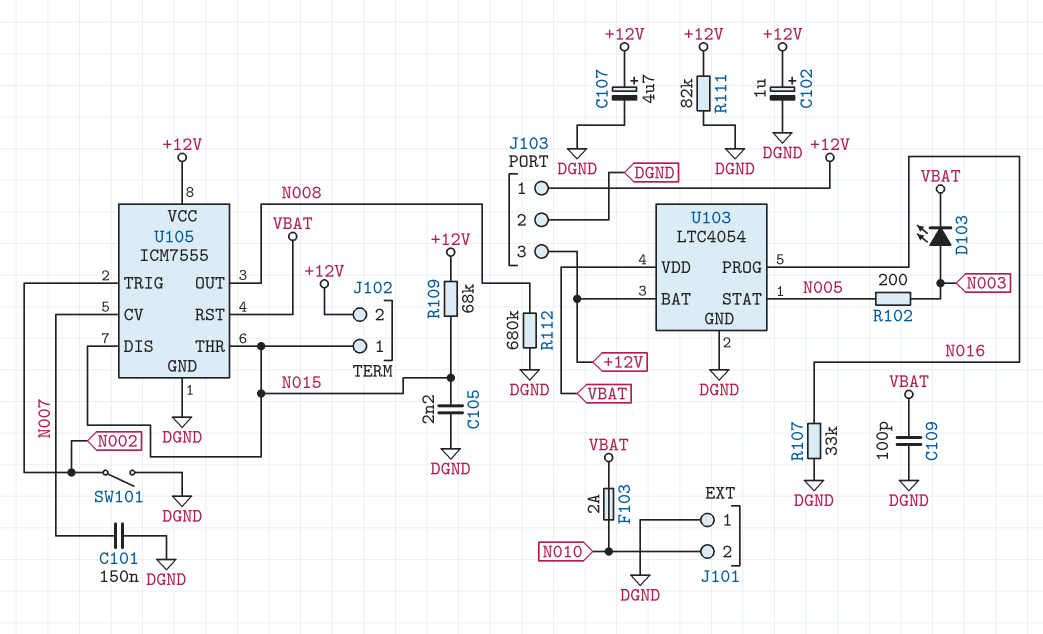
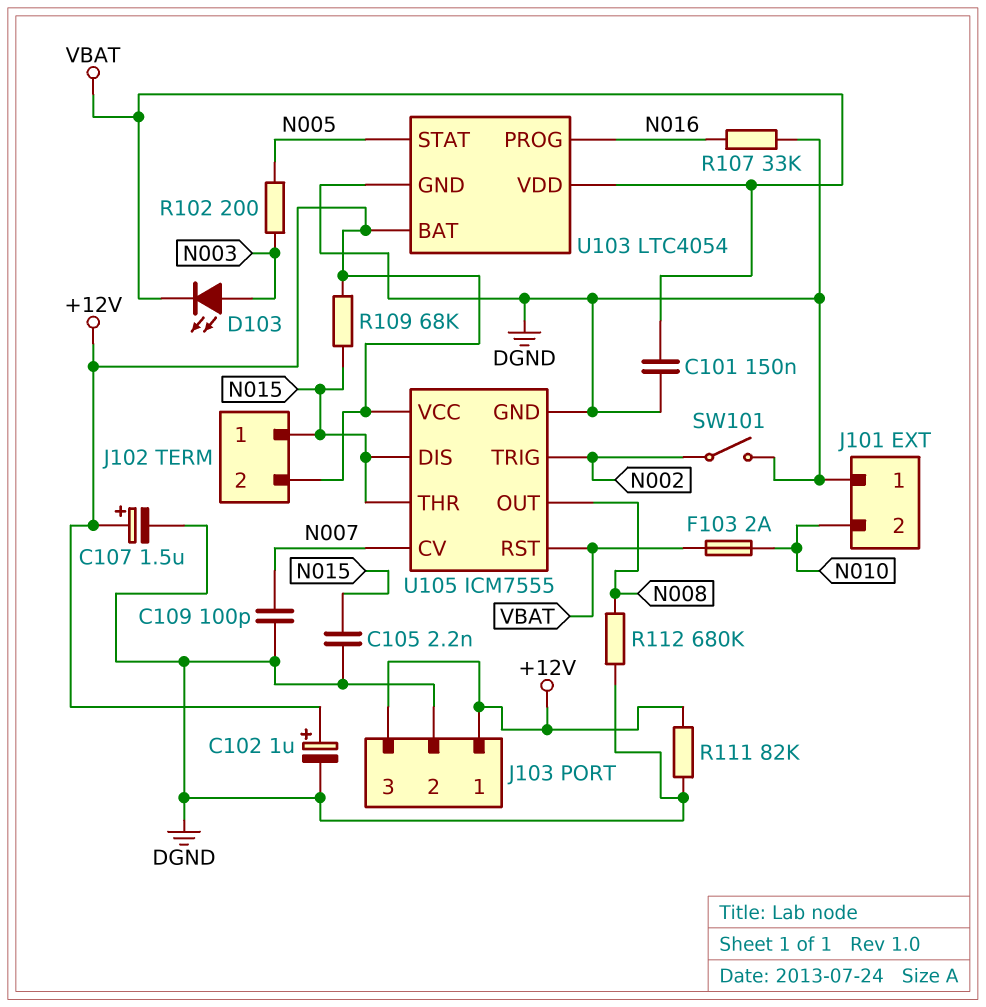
C101: 150nF (DGND, N007) -> 150nF (DGND, VBAT)
C107: 4.7uF (plus +12V, minus DGND) -> 1.5uF (plus +12V, minus DGND)
C109: 100pF (DGND, VBAT) -> 100pF (DGND, N007)

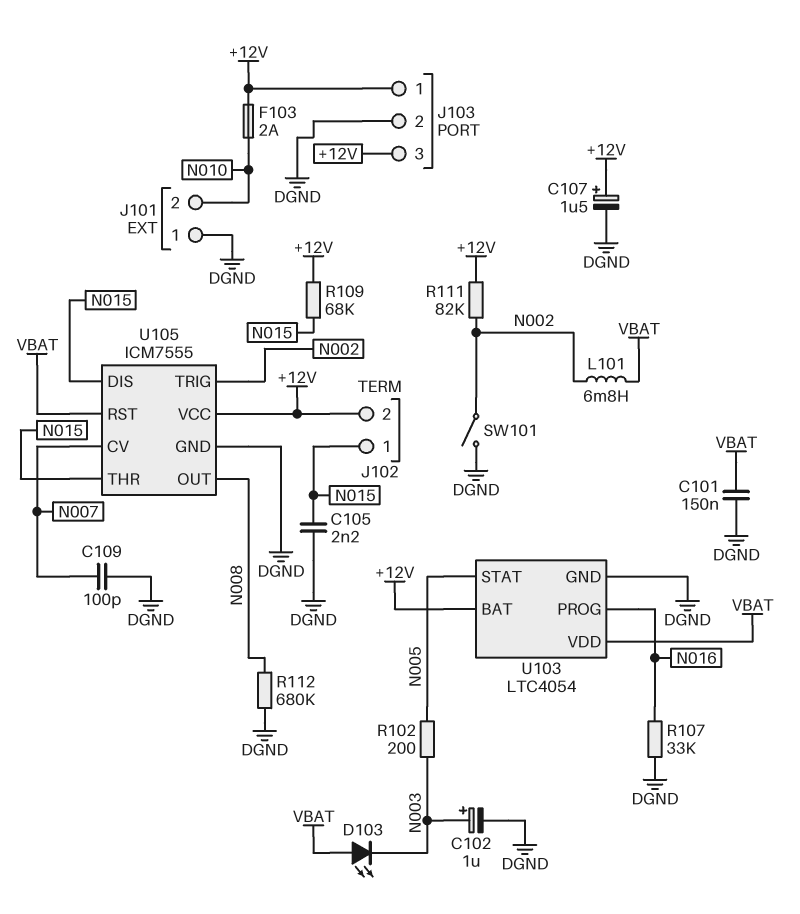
C102: 1uF (plus +12V, minus DGND) -> 1uF (plus N003, minus DGND)
D103: LED (A N003, K VBAT) -> LED (A VBAT, K N003)
F103: 2A (N010, VBAT) -> 2A (+12V, N010)
L101: none -> 6.8mH (N002, VBAT)
R111: 82k (+12V, DGND) -> 82k (+12V, N002)

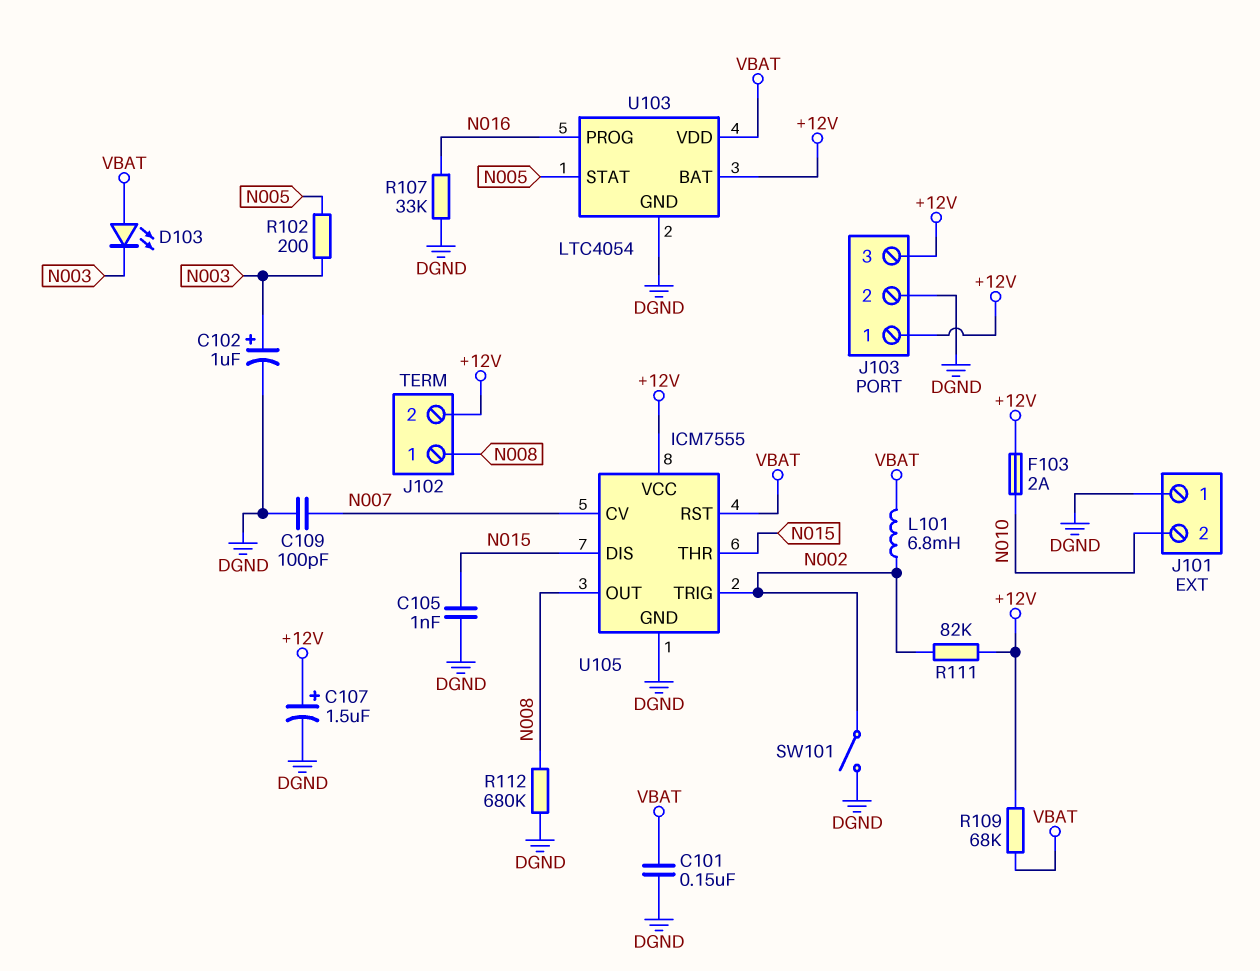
C105: 2.2nF (DGND, N015) -> 1nF (DGND, N015)
J102 pin 1: N015 -> N008
R109: 68k (+12V, N015) -> 68k (+12V, VBAT)

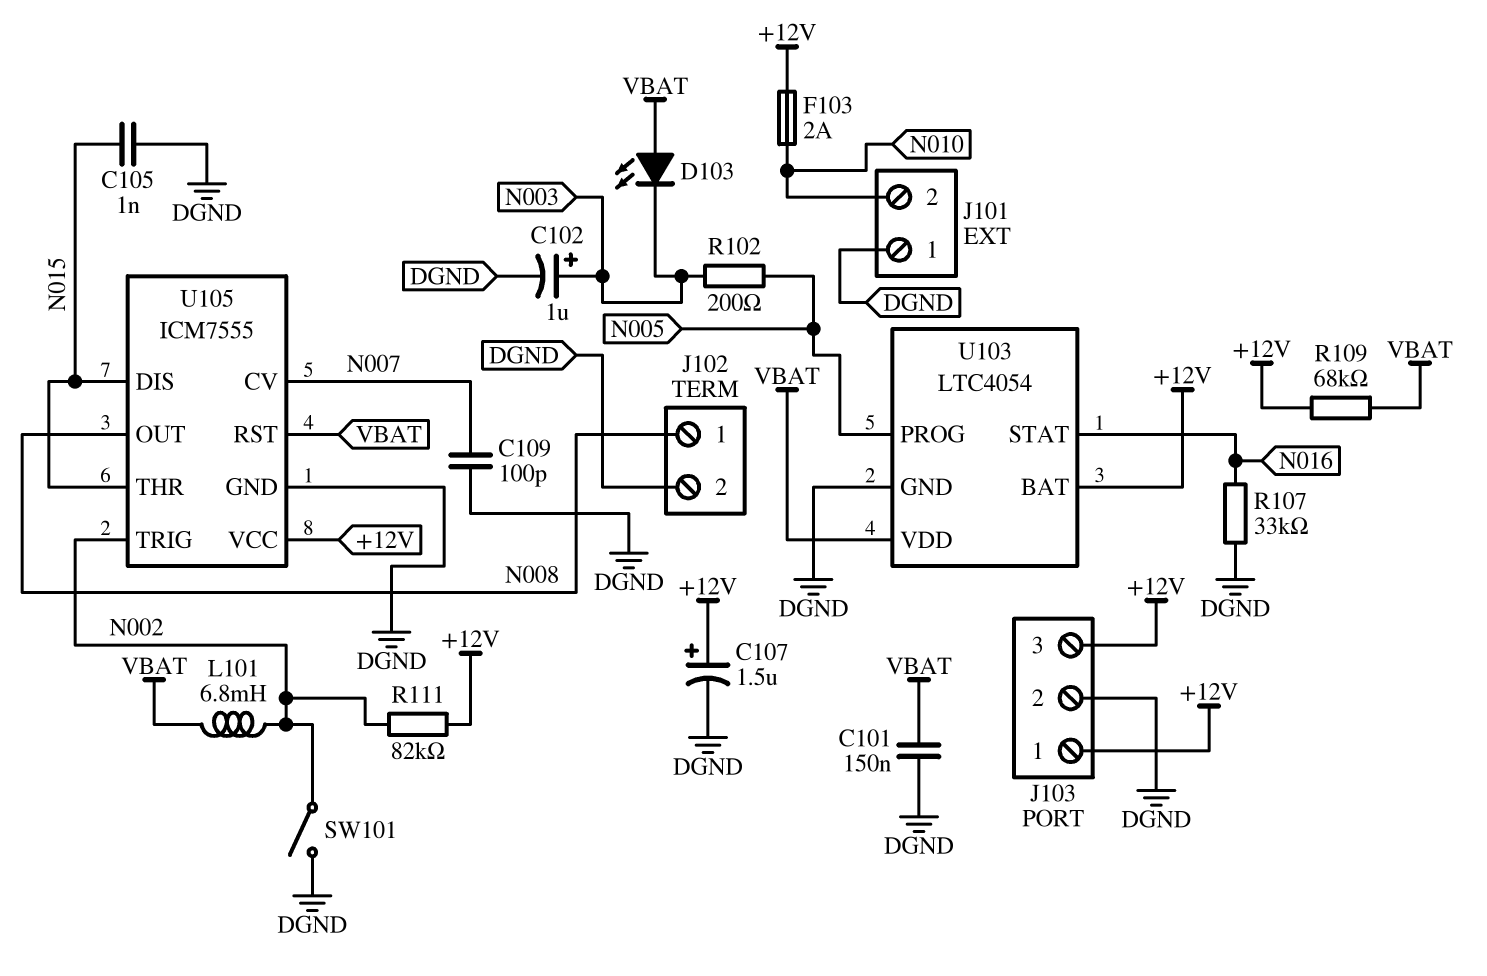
J102 pin 2: +12V -> DGND
R112: 680k (DGND, N008) -> none
U103 pin PROG: N016 -> N005
U103 pin STAT: N005 -> N016

